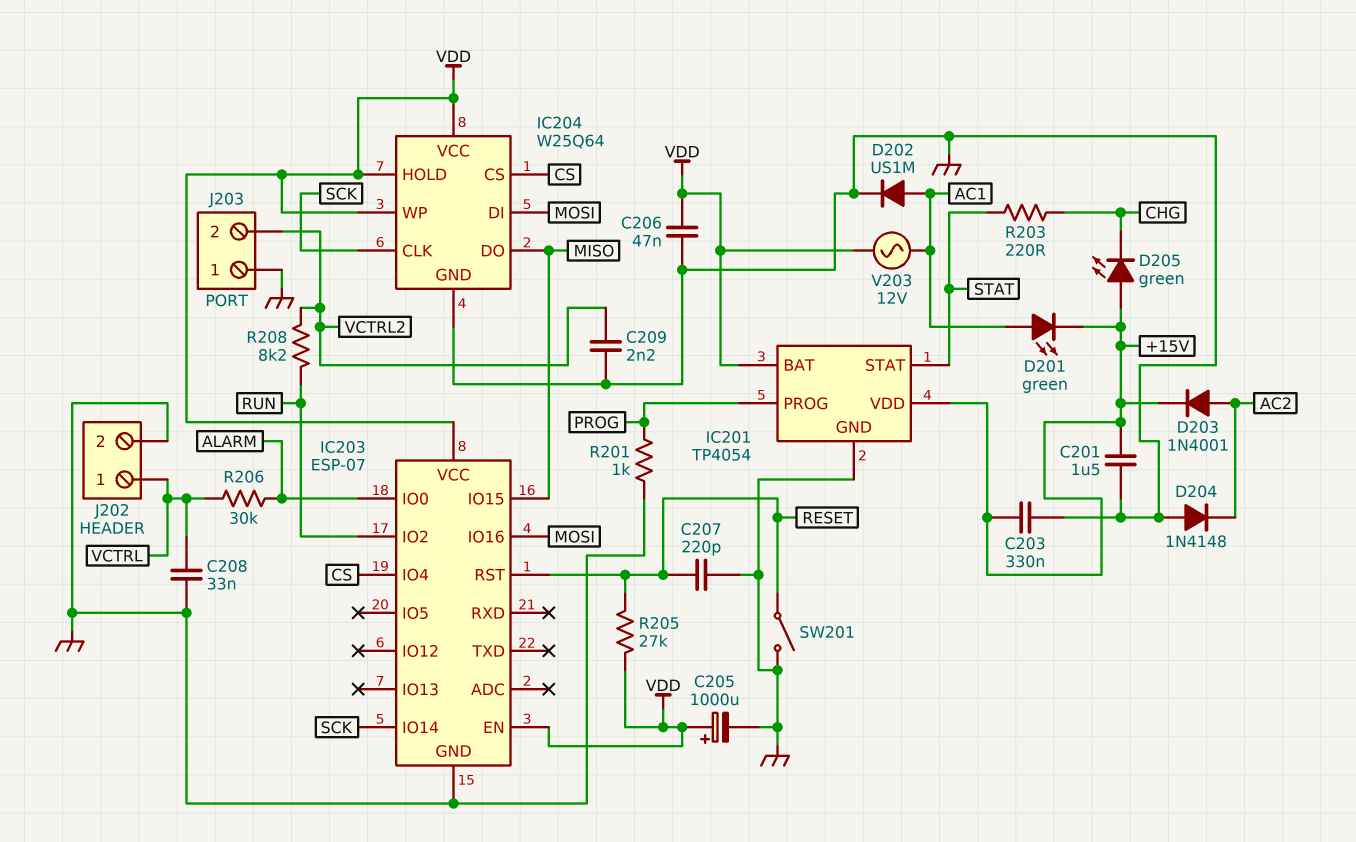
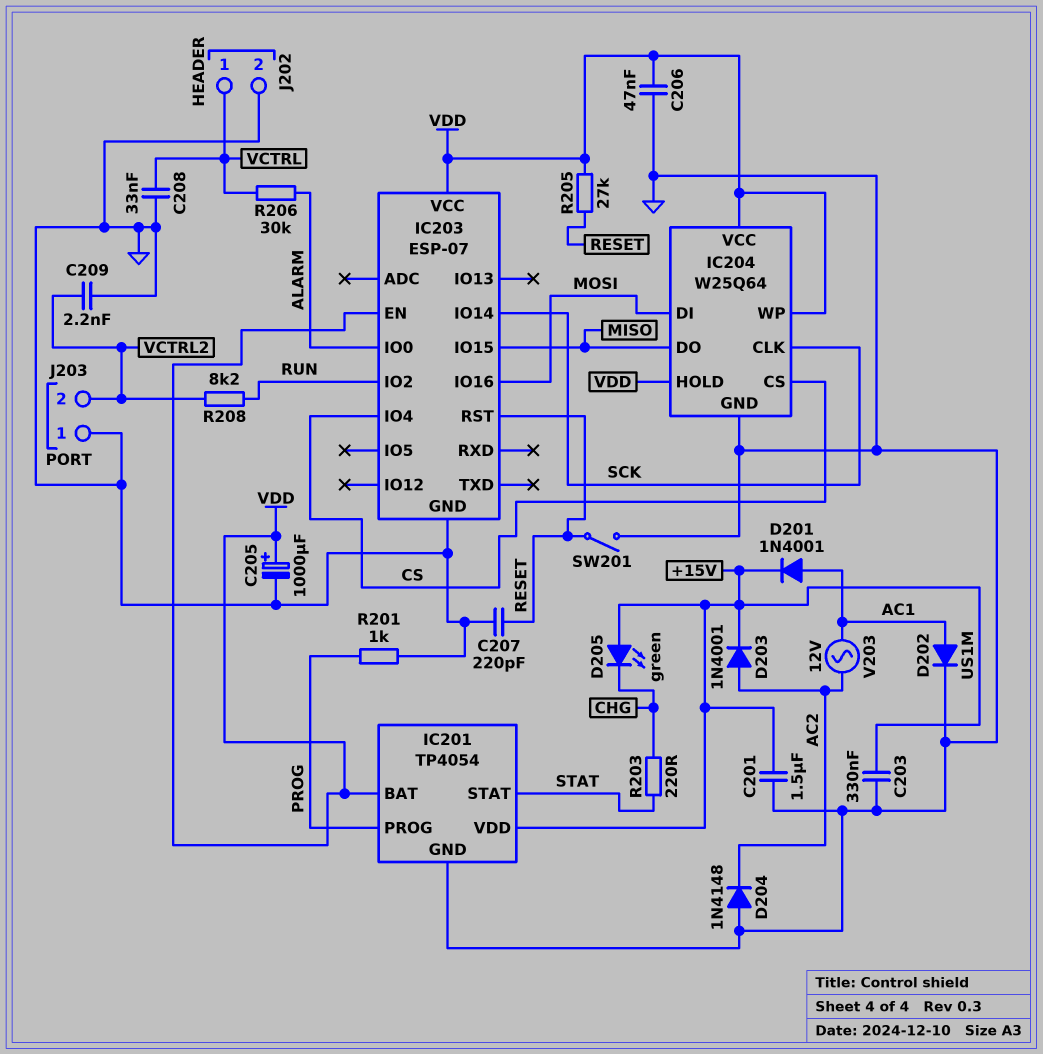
D201: LED green (A AC1, K +15V) -> diode 1N4001 (A AC1, K +15V)
V203: AC 12V (AC1, VDD) -> AC 12V (AC1, AC2)

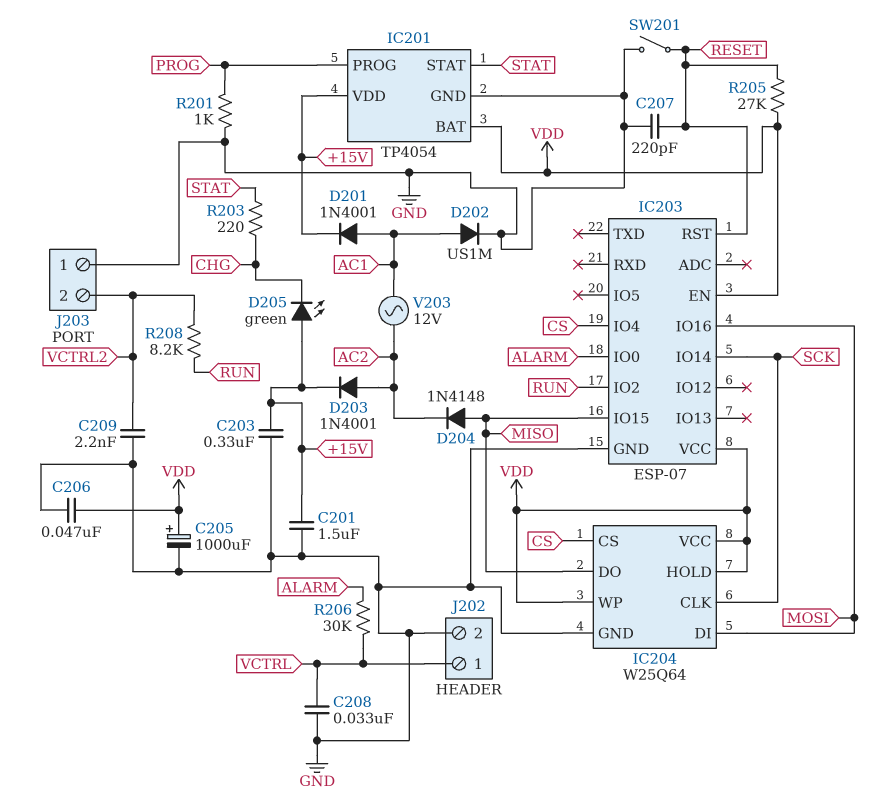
D204: diode 1N4148 (A GND, K AC2) -> diode 1N4148 (A MISO, K AC2)

